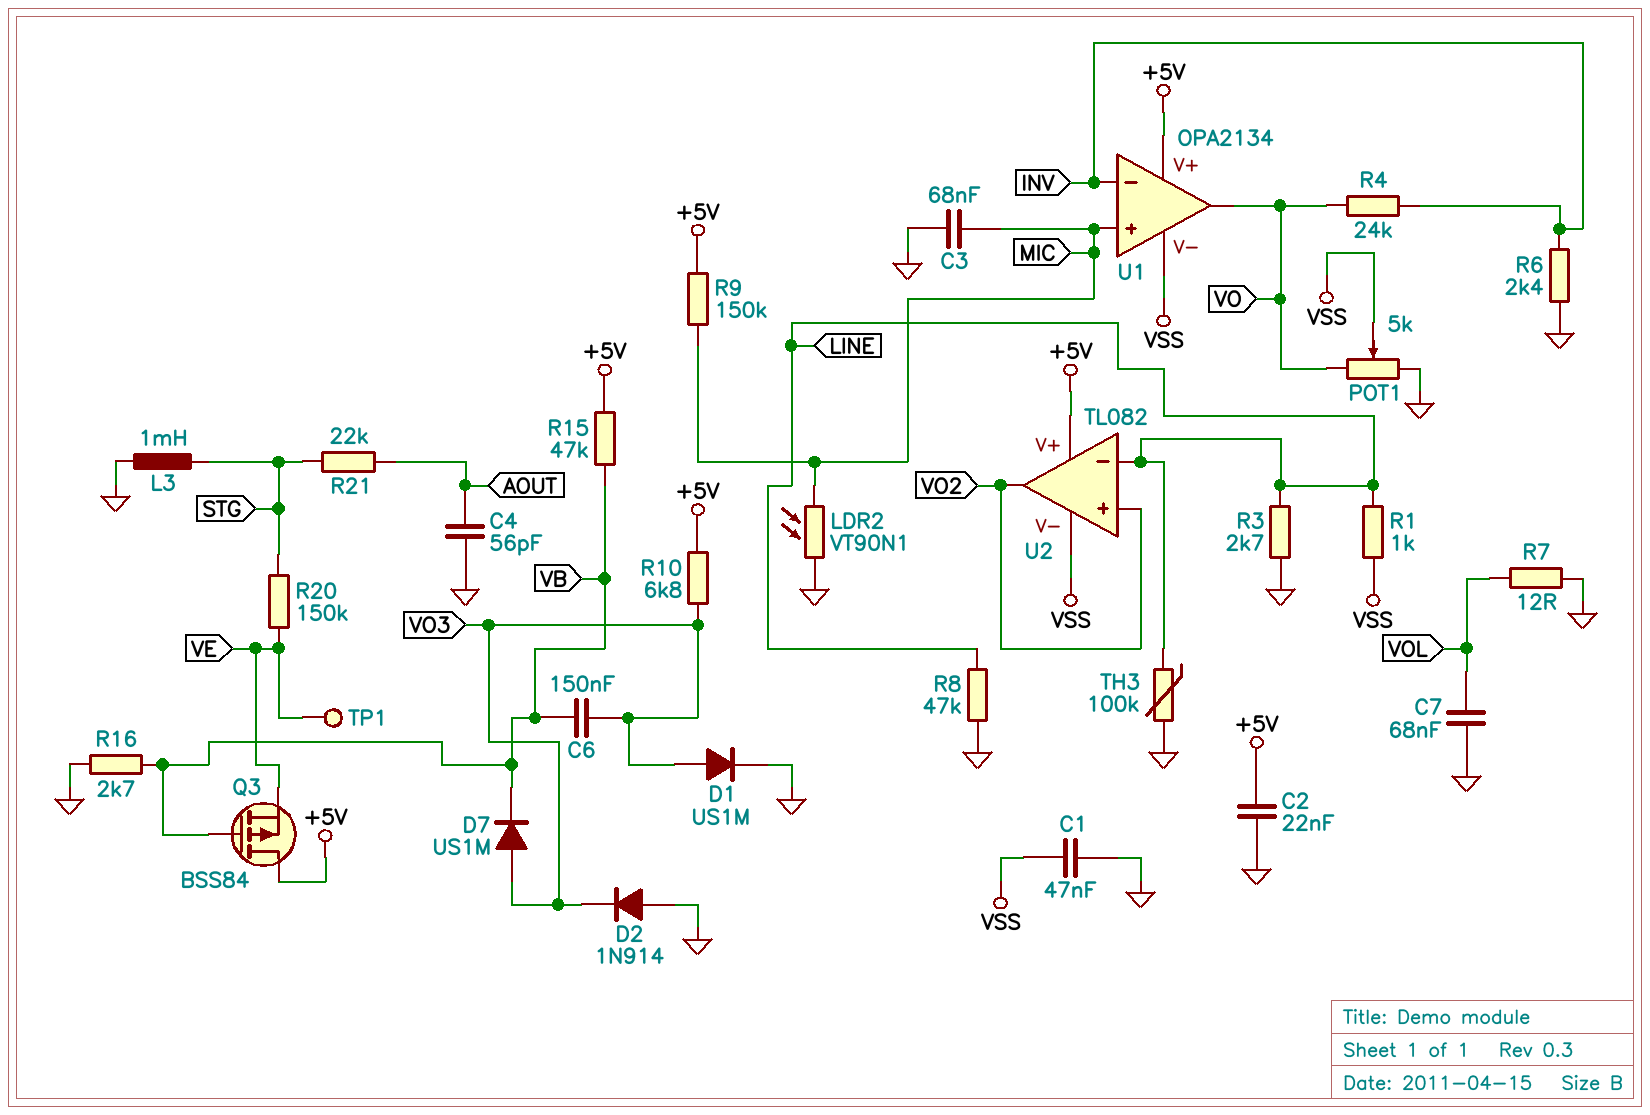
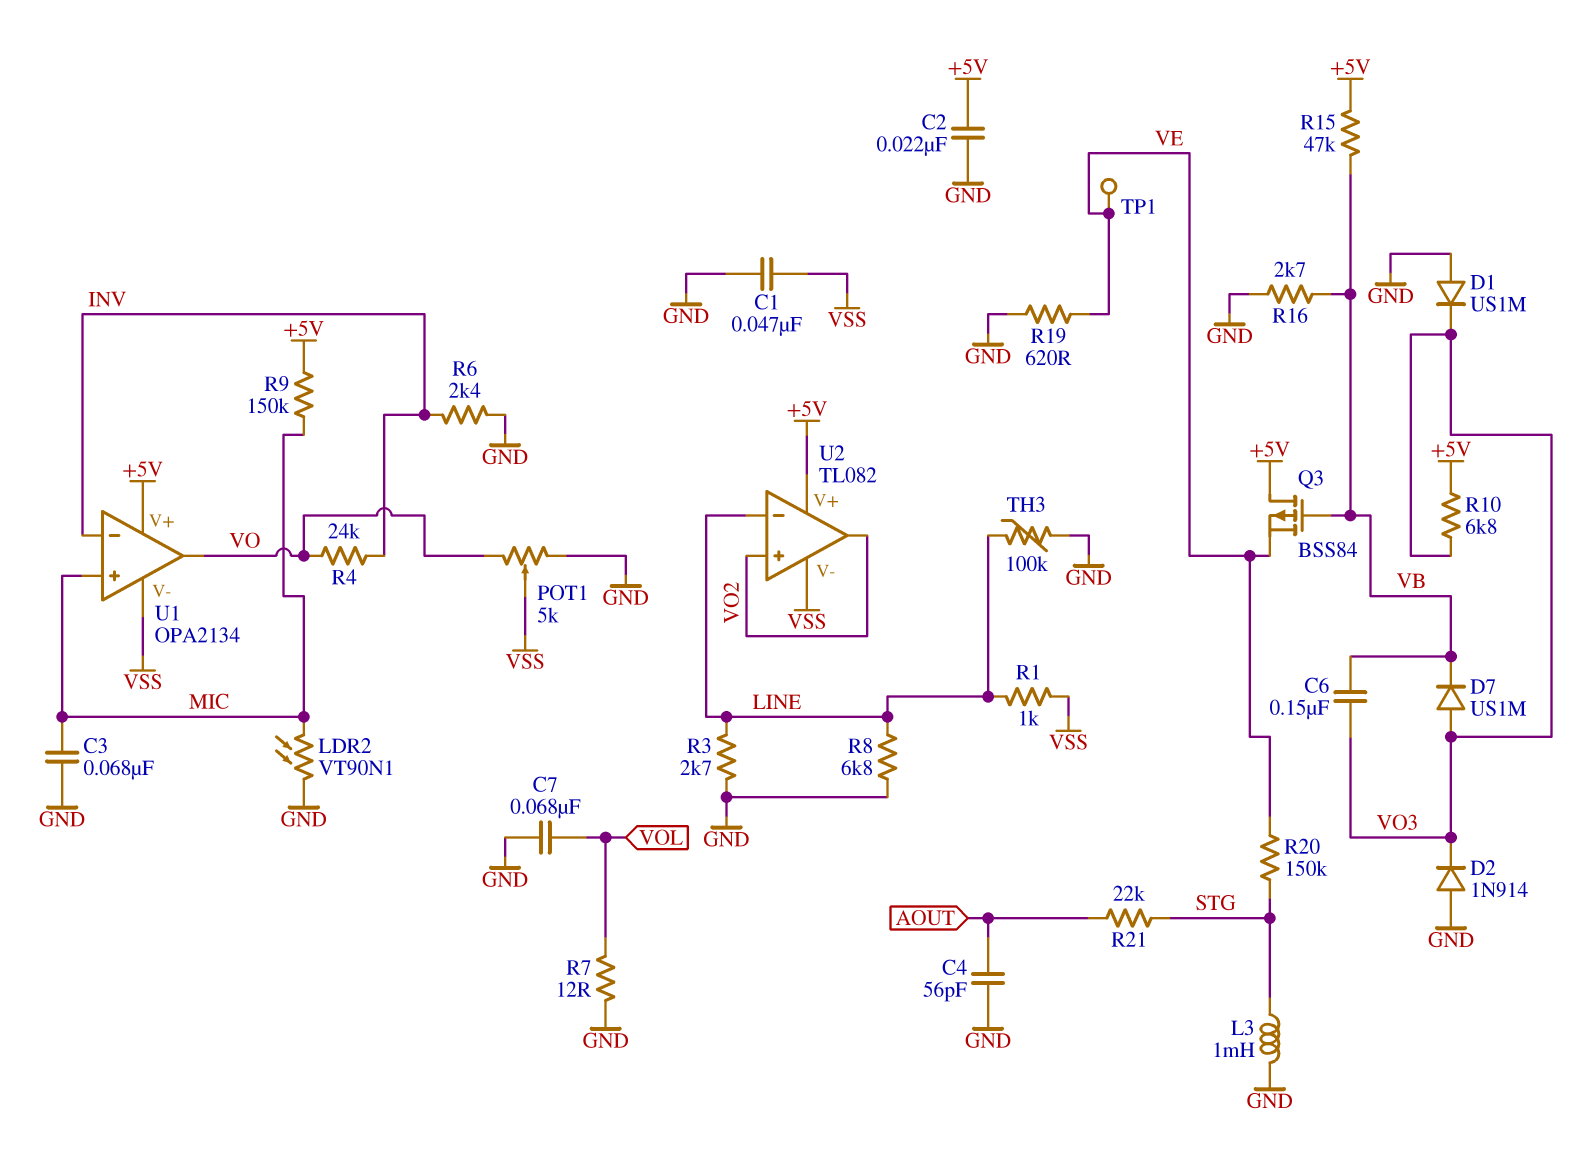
D1: diode US1M (A VO3, K GND) -> diode US1M (A GND, K VO3)
R8: 47k (GND, LINE) -> 6.8k (GND, LINE)
R19: none -> 620 (GND, VE)

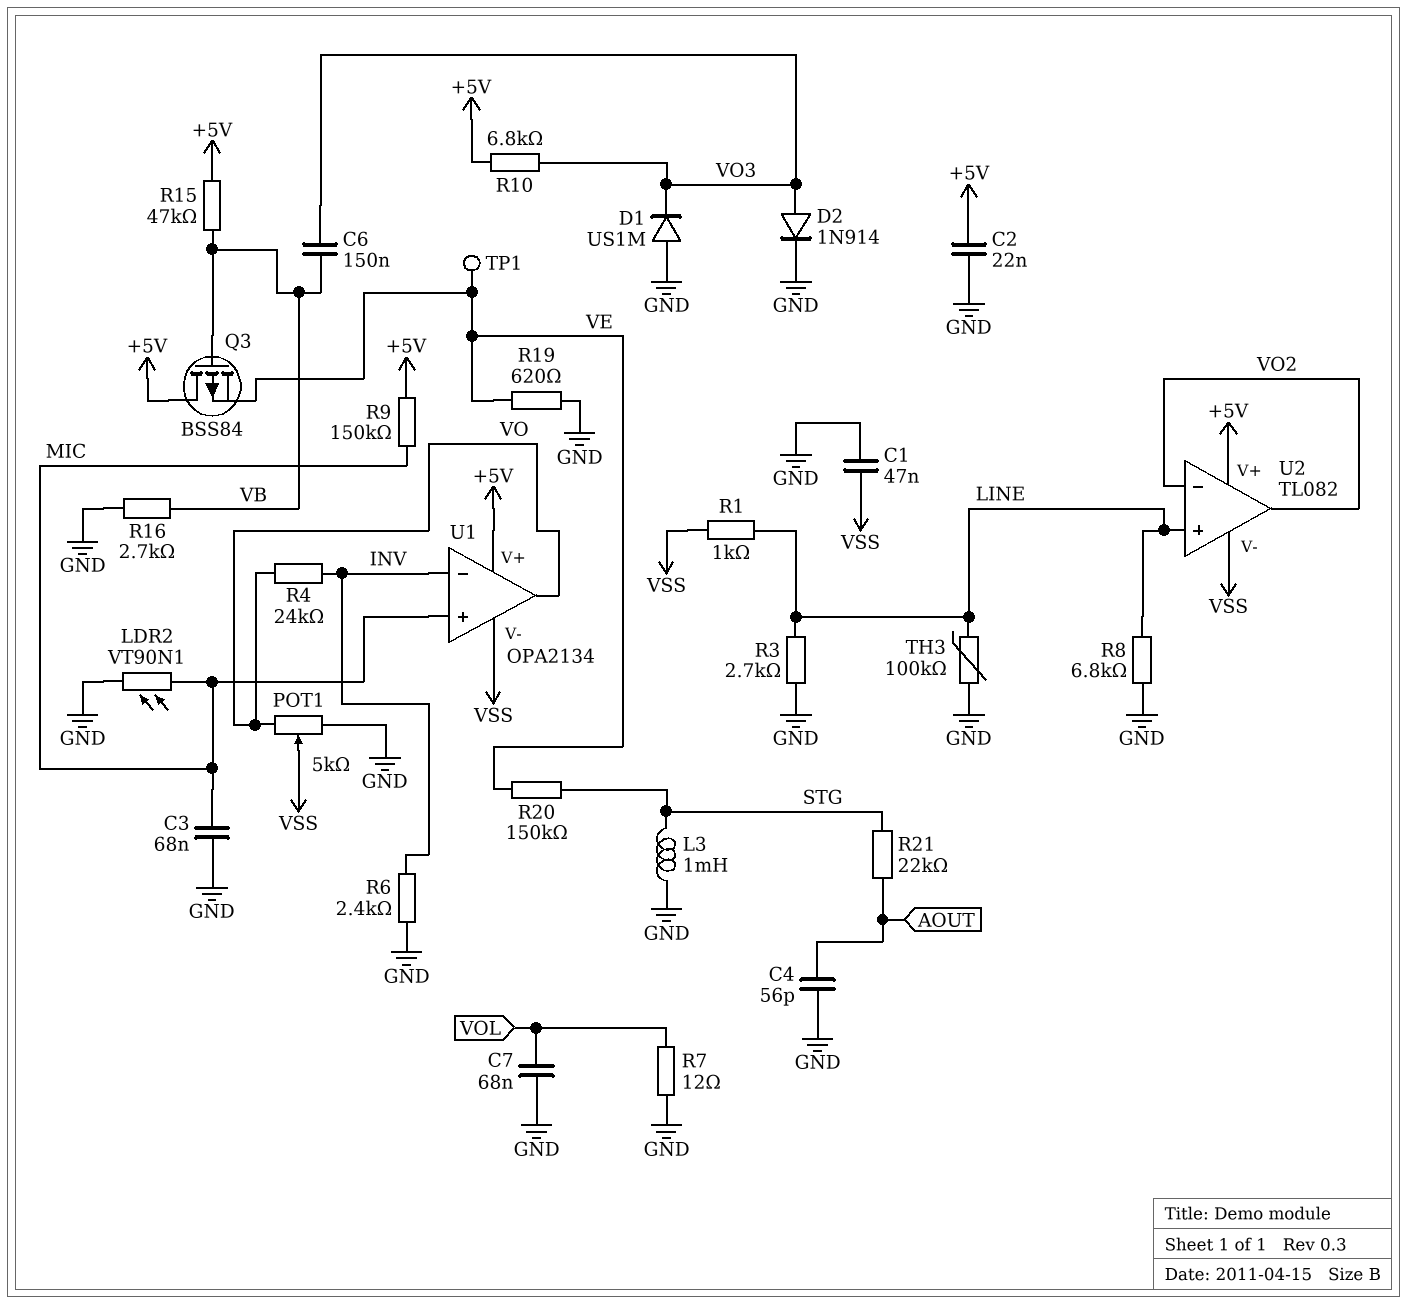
D2: diode 1N914 (A GND, K VO3) -> diode 1N914 (A VO3, K GND)
D7: diode US1M (A VO3, K VB) -> none
U2 pin in+: VO2 -> LINE
U2 pin in-: LINE -> VO2

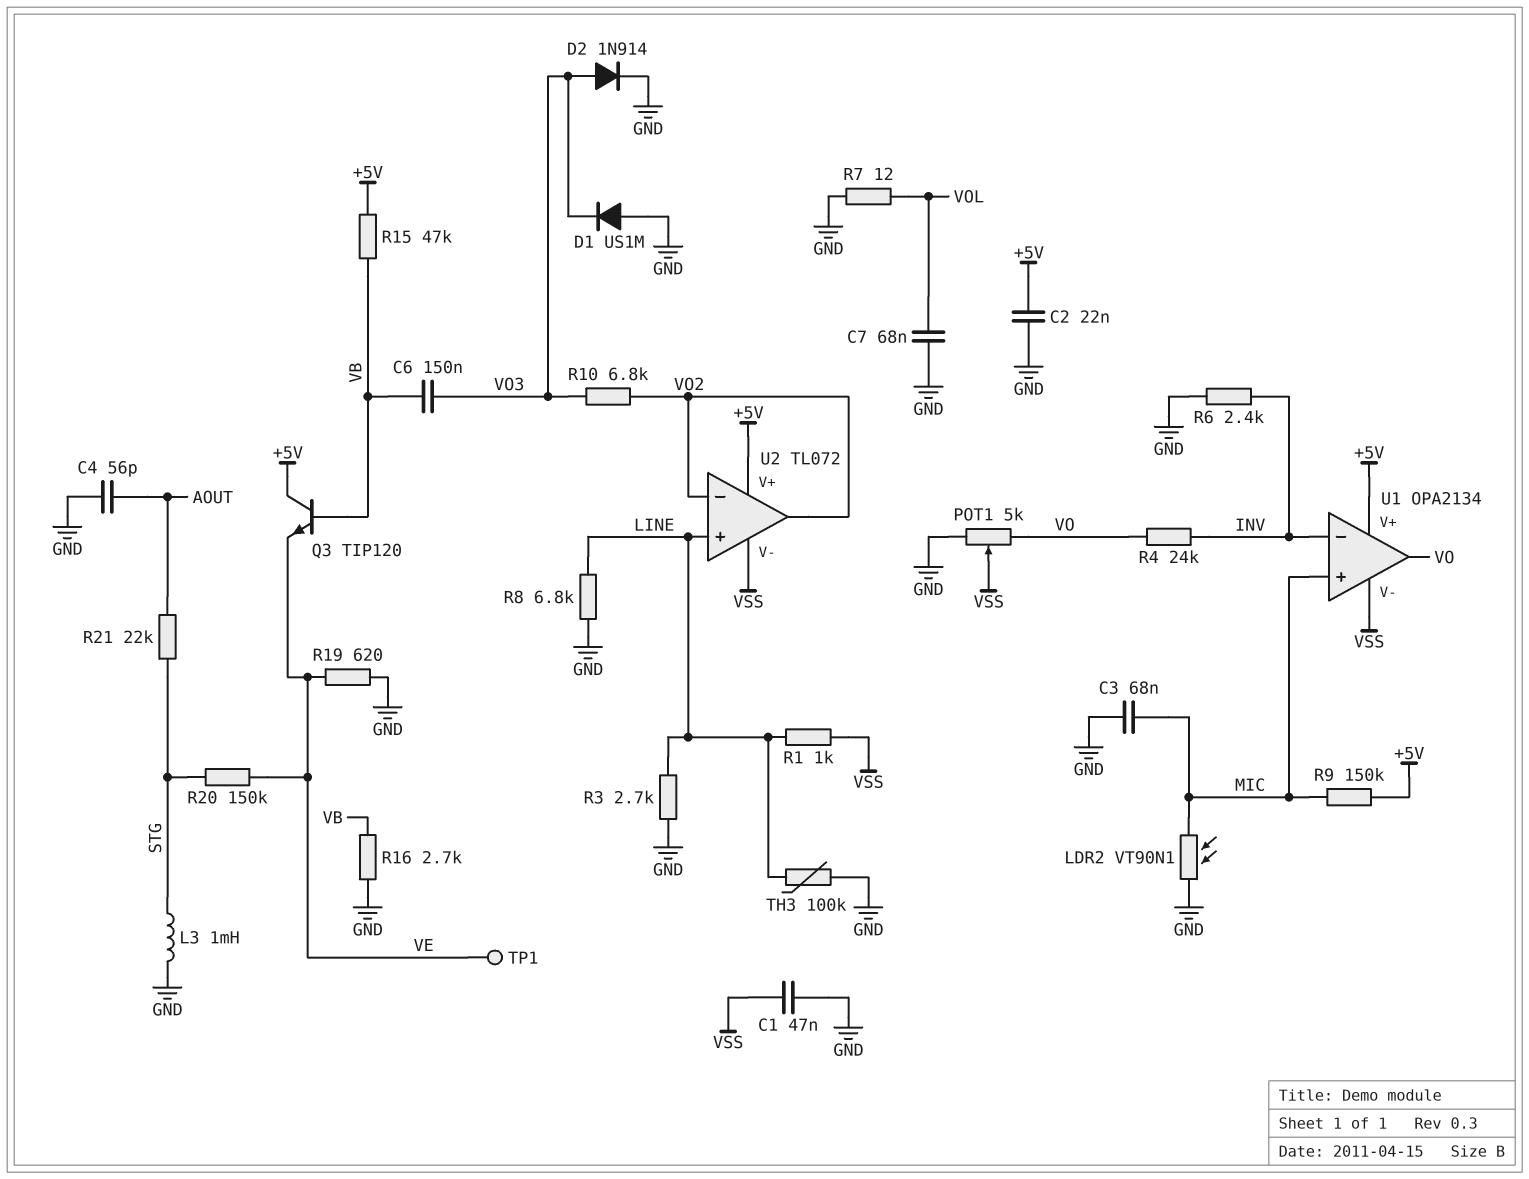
Q3: PMOS BSS84 (G VB, D +5V, S VE) -> NPN TIP120 (B VB, C +5V, E VE)
R10: 6.8k (+5V, VO3) -> 6.8k (VO2, VO3)
U2: TL082 -> TL072

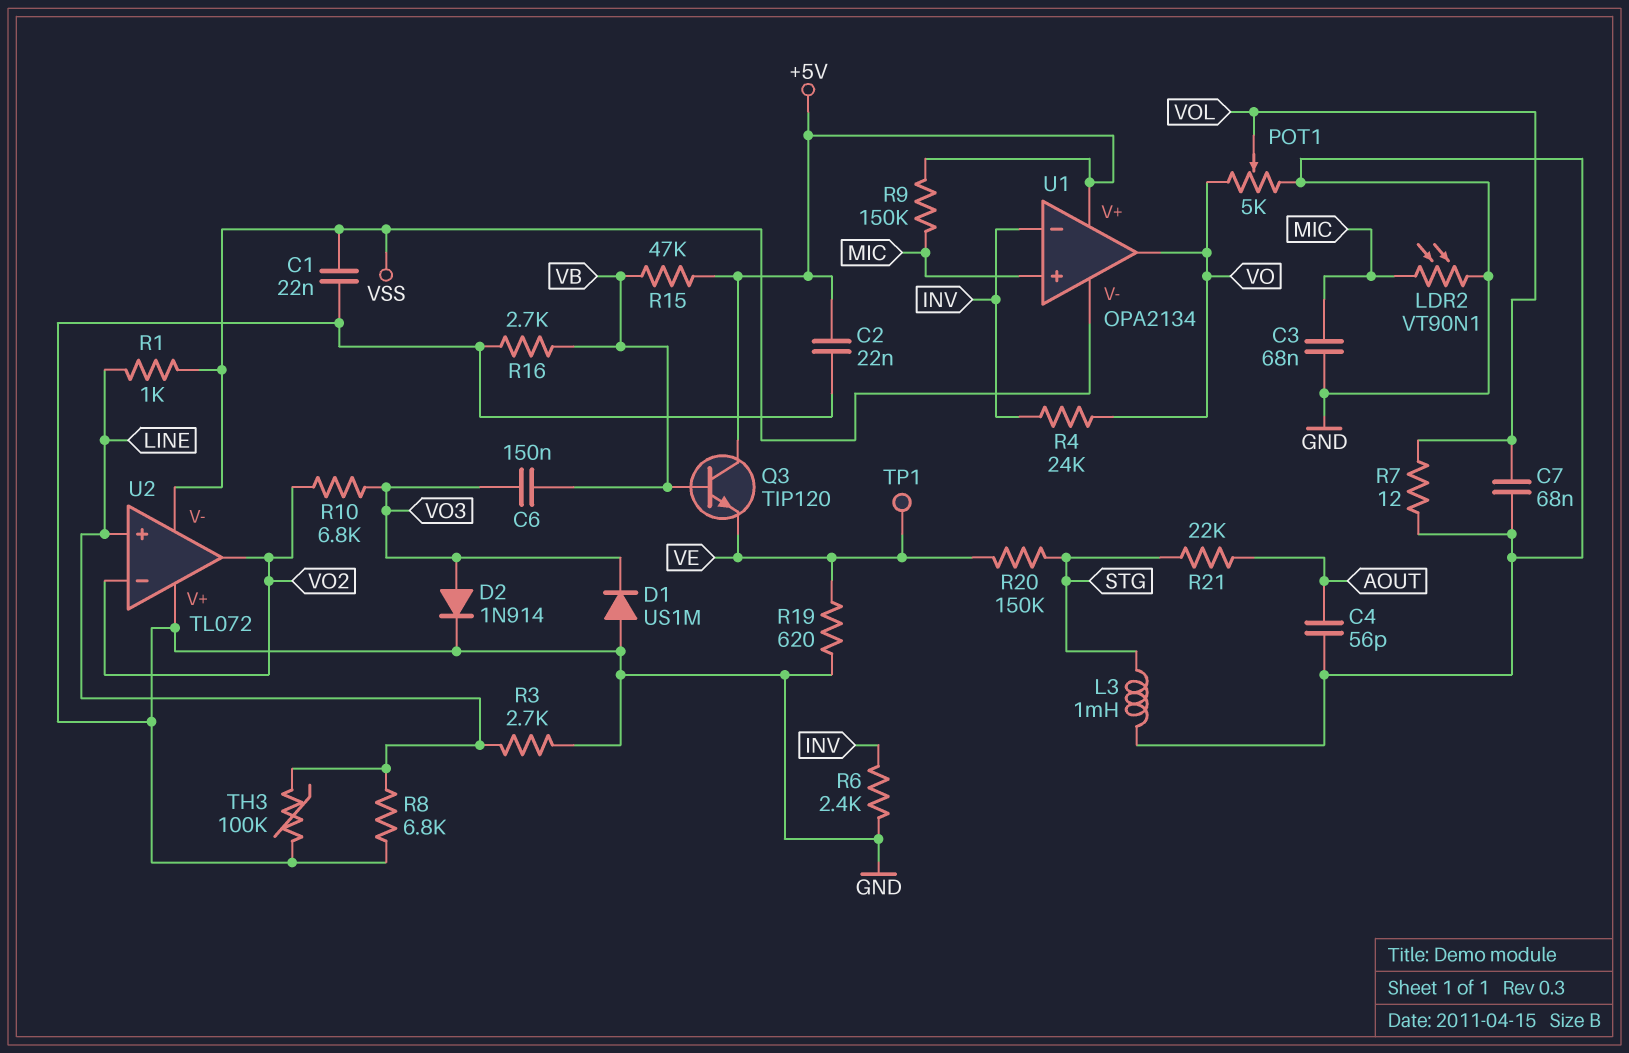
C1: 47nF (GND, VSS) -> 22nF (GND, VSS)
POT1: 5k (GND, VO, wiper VSS) -> 5k (GND, VO, wiper VOL)
U2 pin V+: +5V -> GND

